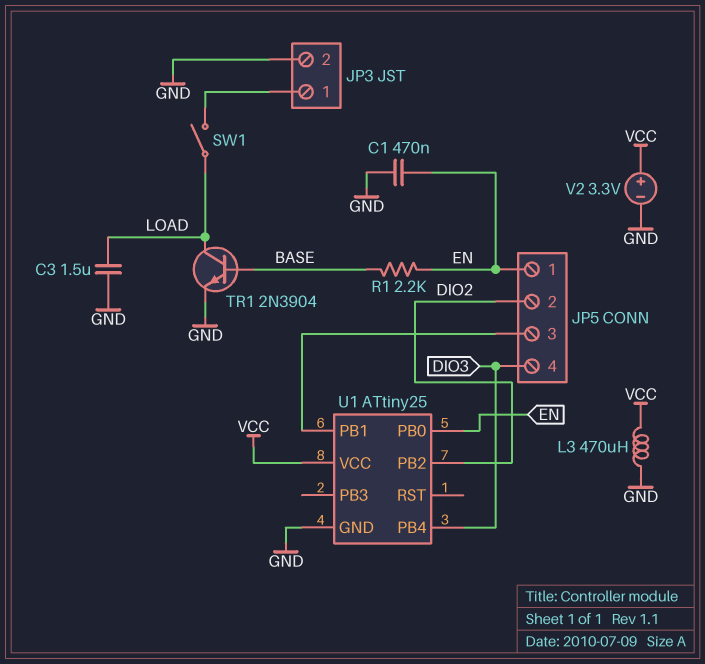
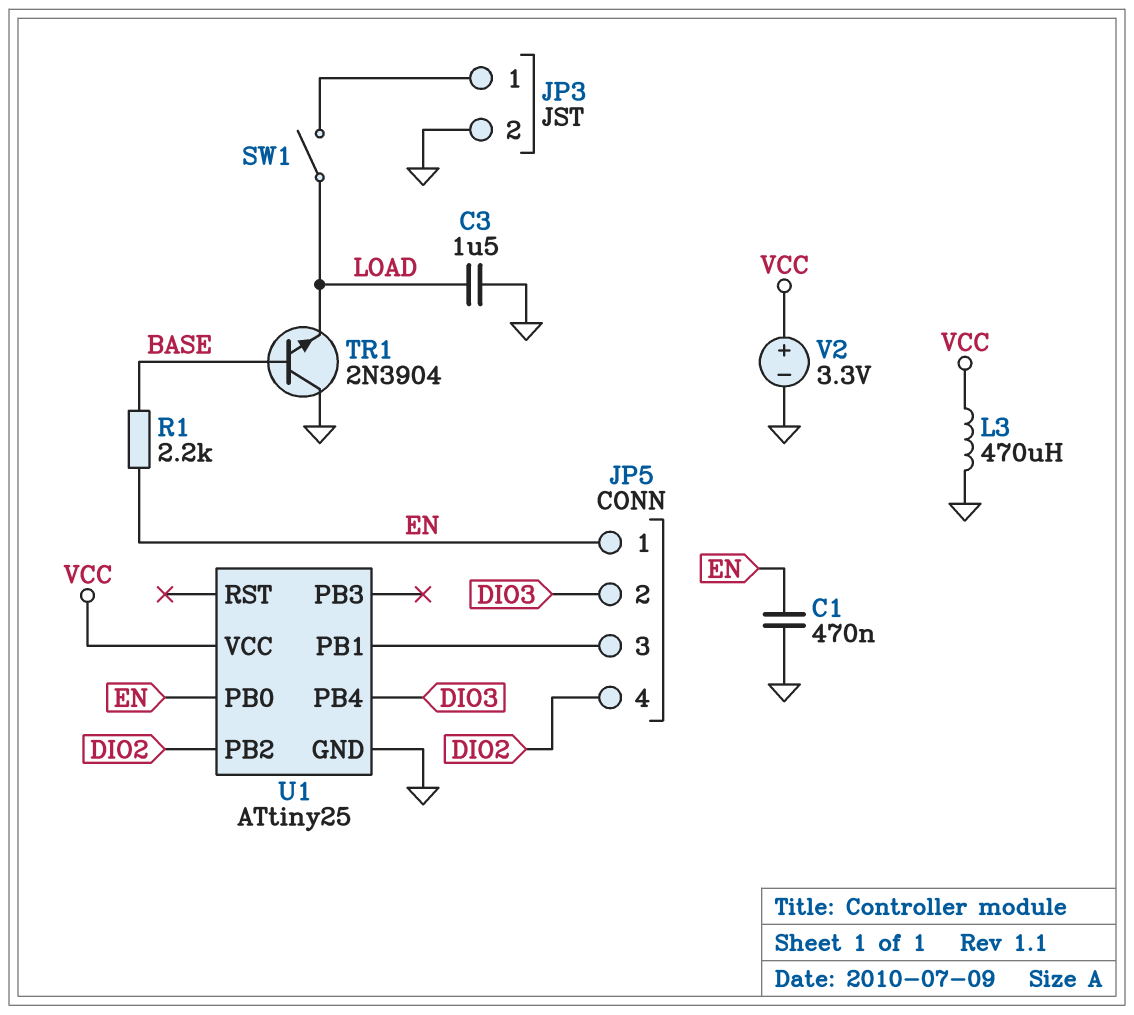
JP5 pin 2: DIO2 -> DIO3
JP5 pin 4: DIO3 -> DIO2
TR1: NPN 2N3904 (B BASE, C LOAD, E GND) -> NPN 2N3904 (B BASE, C GND, E LOAD)

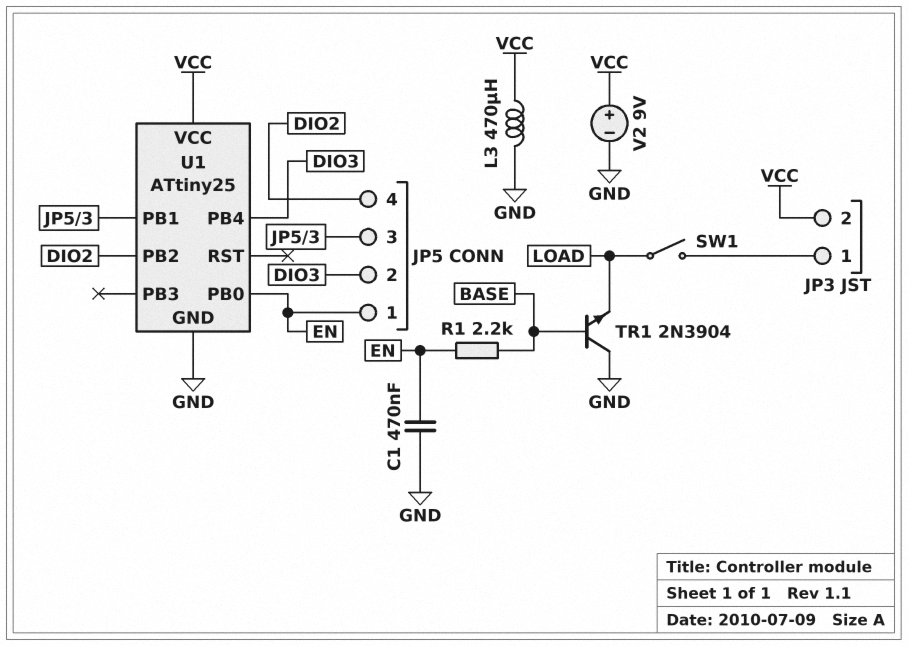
C3: 1.5uF (GND, LOAD) -> none
JP3 pin 2: GND -> VCC
V2: 3.3V (plus VCC, minus GND) -> 9V (plus VCC, minus GND)

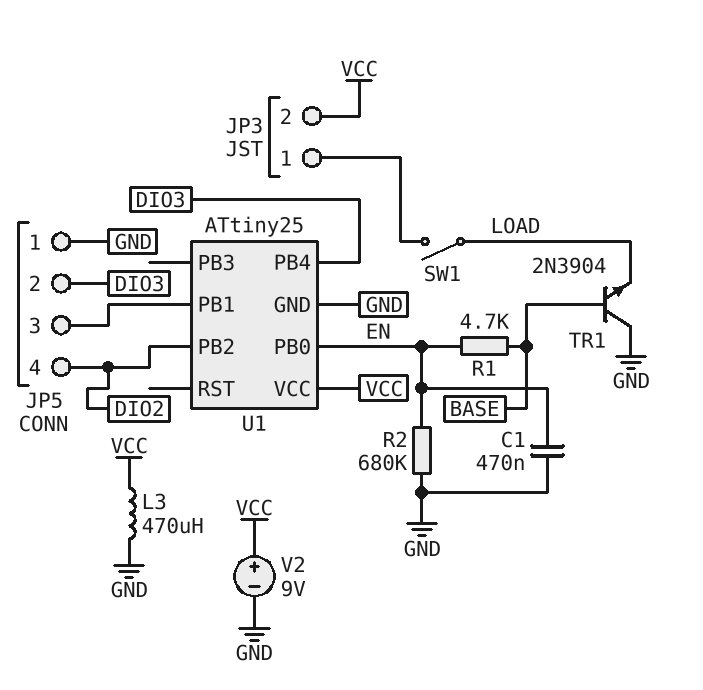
JP5 pin 1: EN -> GND
R1: 2.2k (BASE, EN) -> 4.7k (BASE, EN)
R2: none -> 680k (EN, GND)

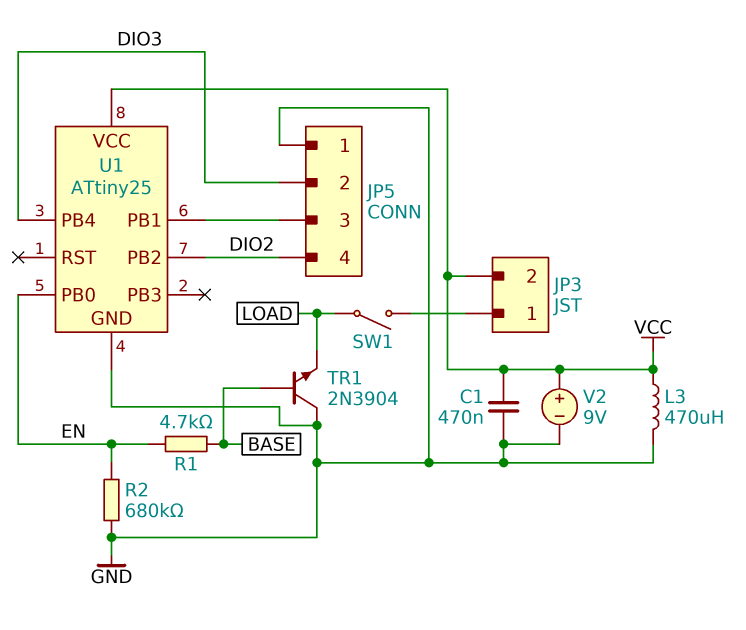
C1: 470nF (EN, GND) -> 470nF (GND, VCC)

